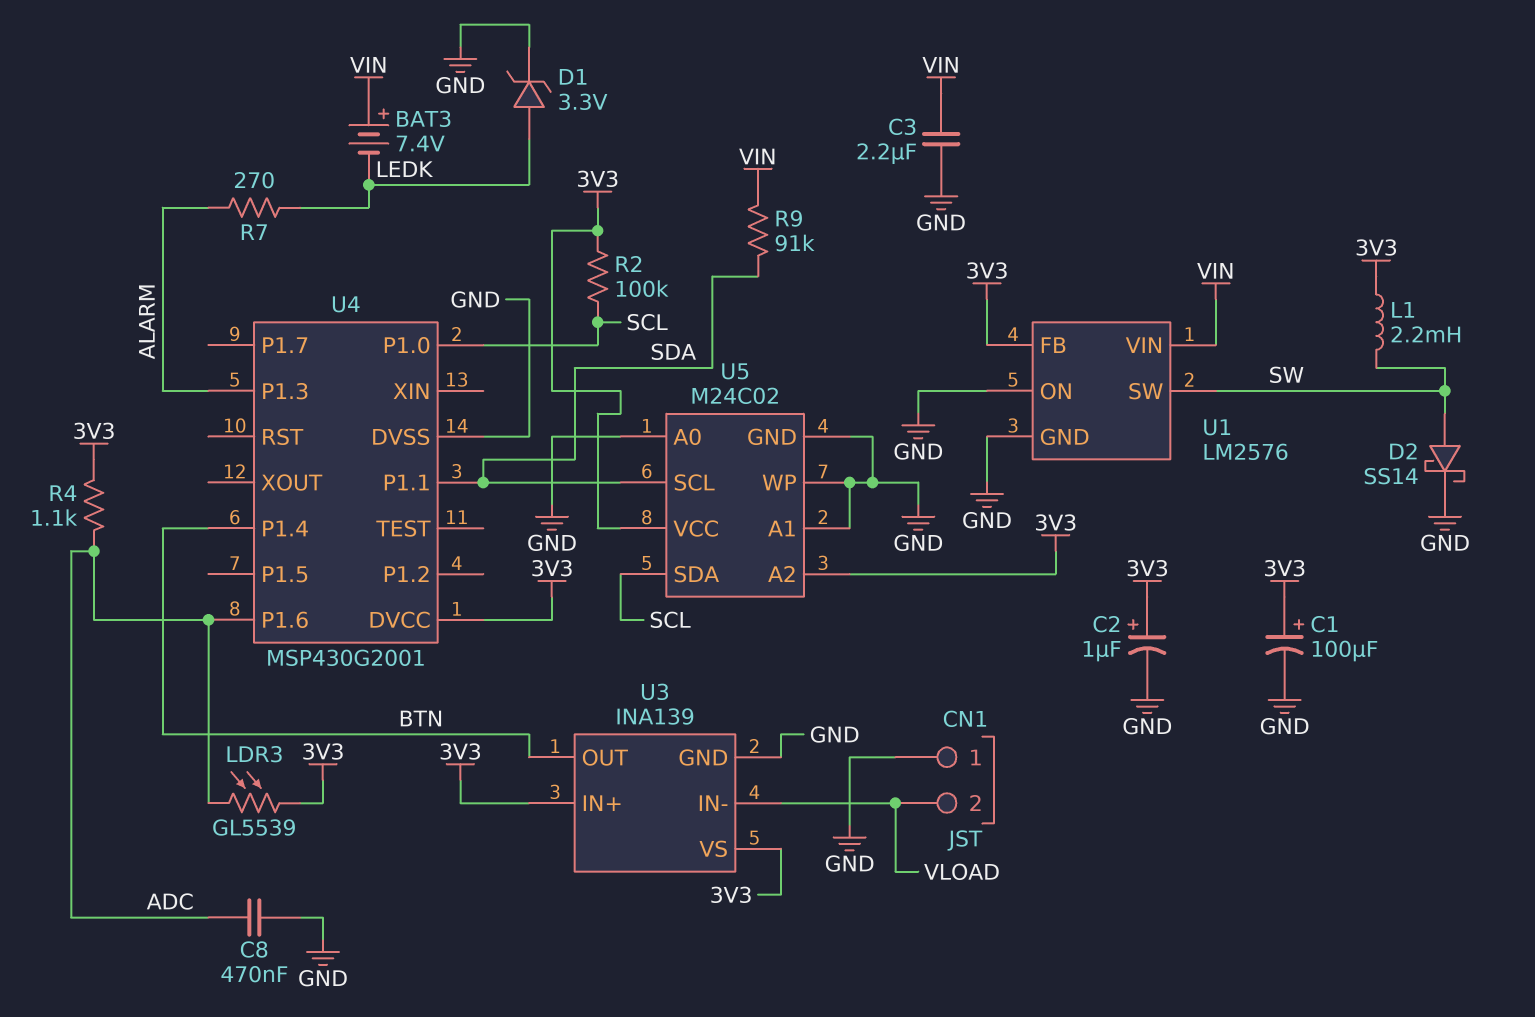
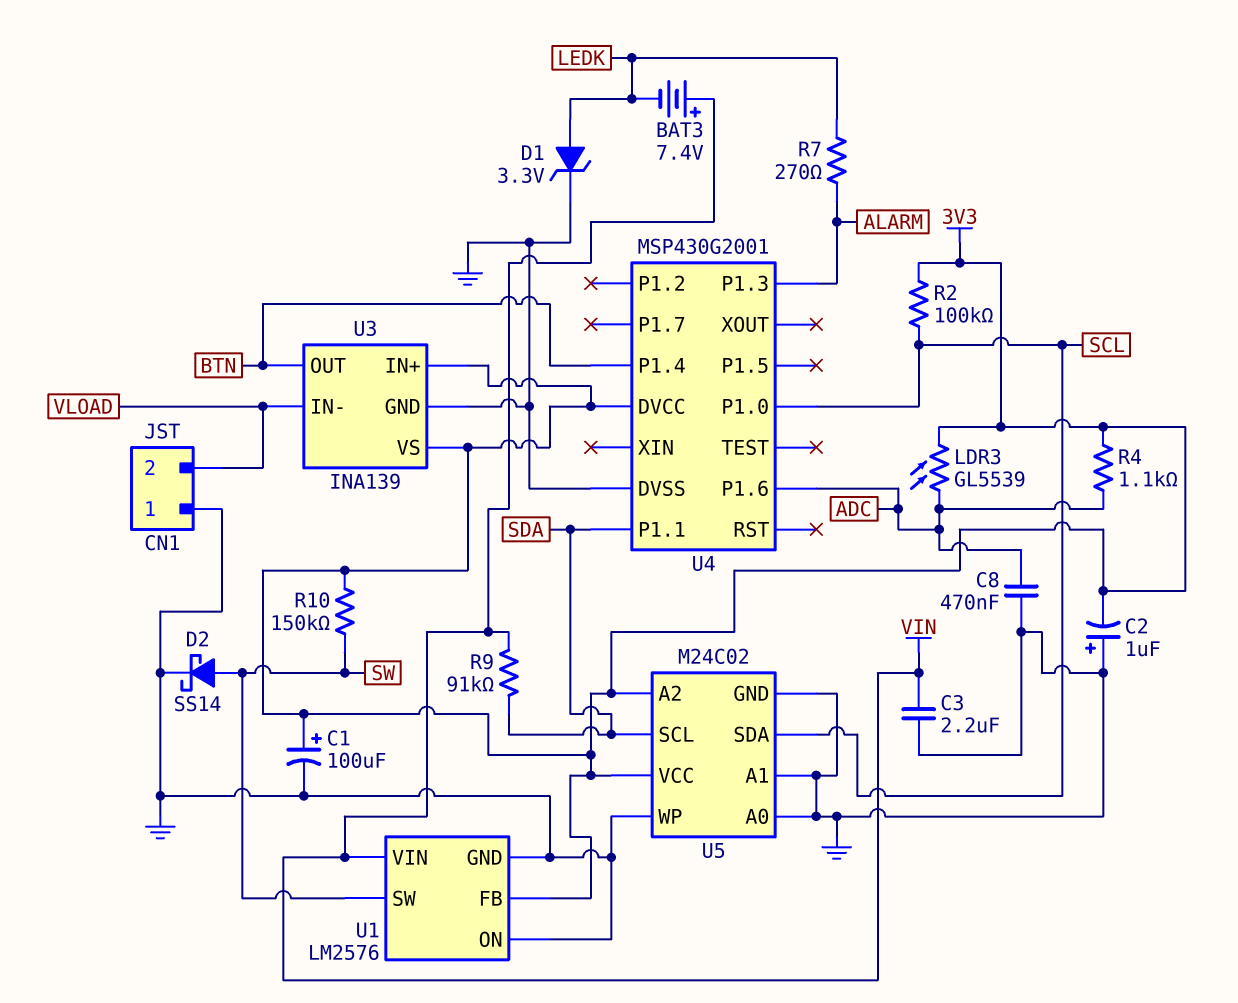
C2: 1uF (plus 3V3, minus GND) -> 1uF (plus GND, minus 3V3)
L1: 2.2mH (3V3, SW) -> none
R10: none -> 150k (3V3, SW)

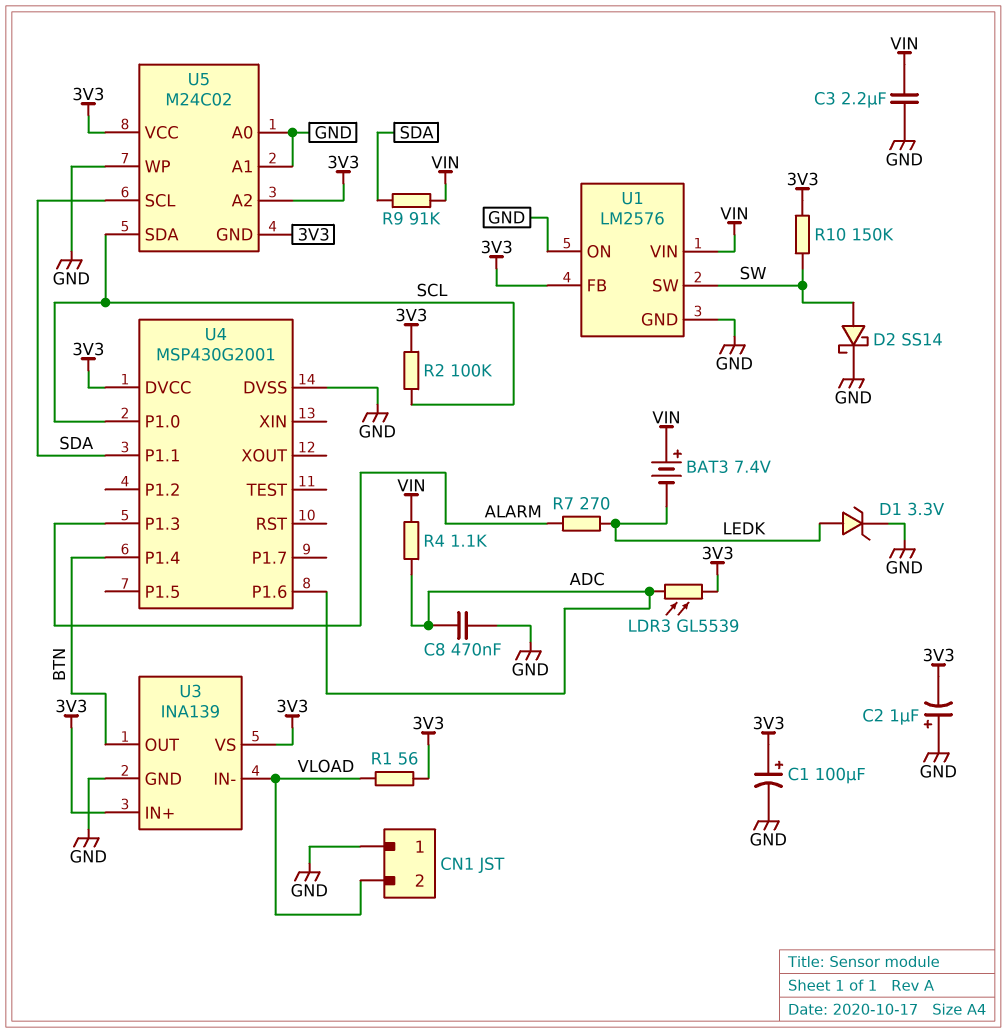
R1: none -> 56 (3V3, VLOAD)
R4: 1.1k (3V3, ADC) -> 1.1k (ADC, VIN)
U5 pin GND: GND -> 3V3

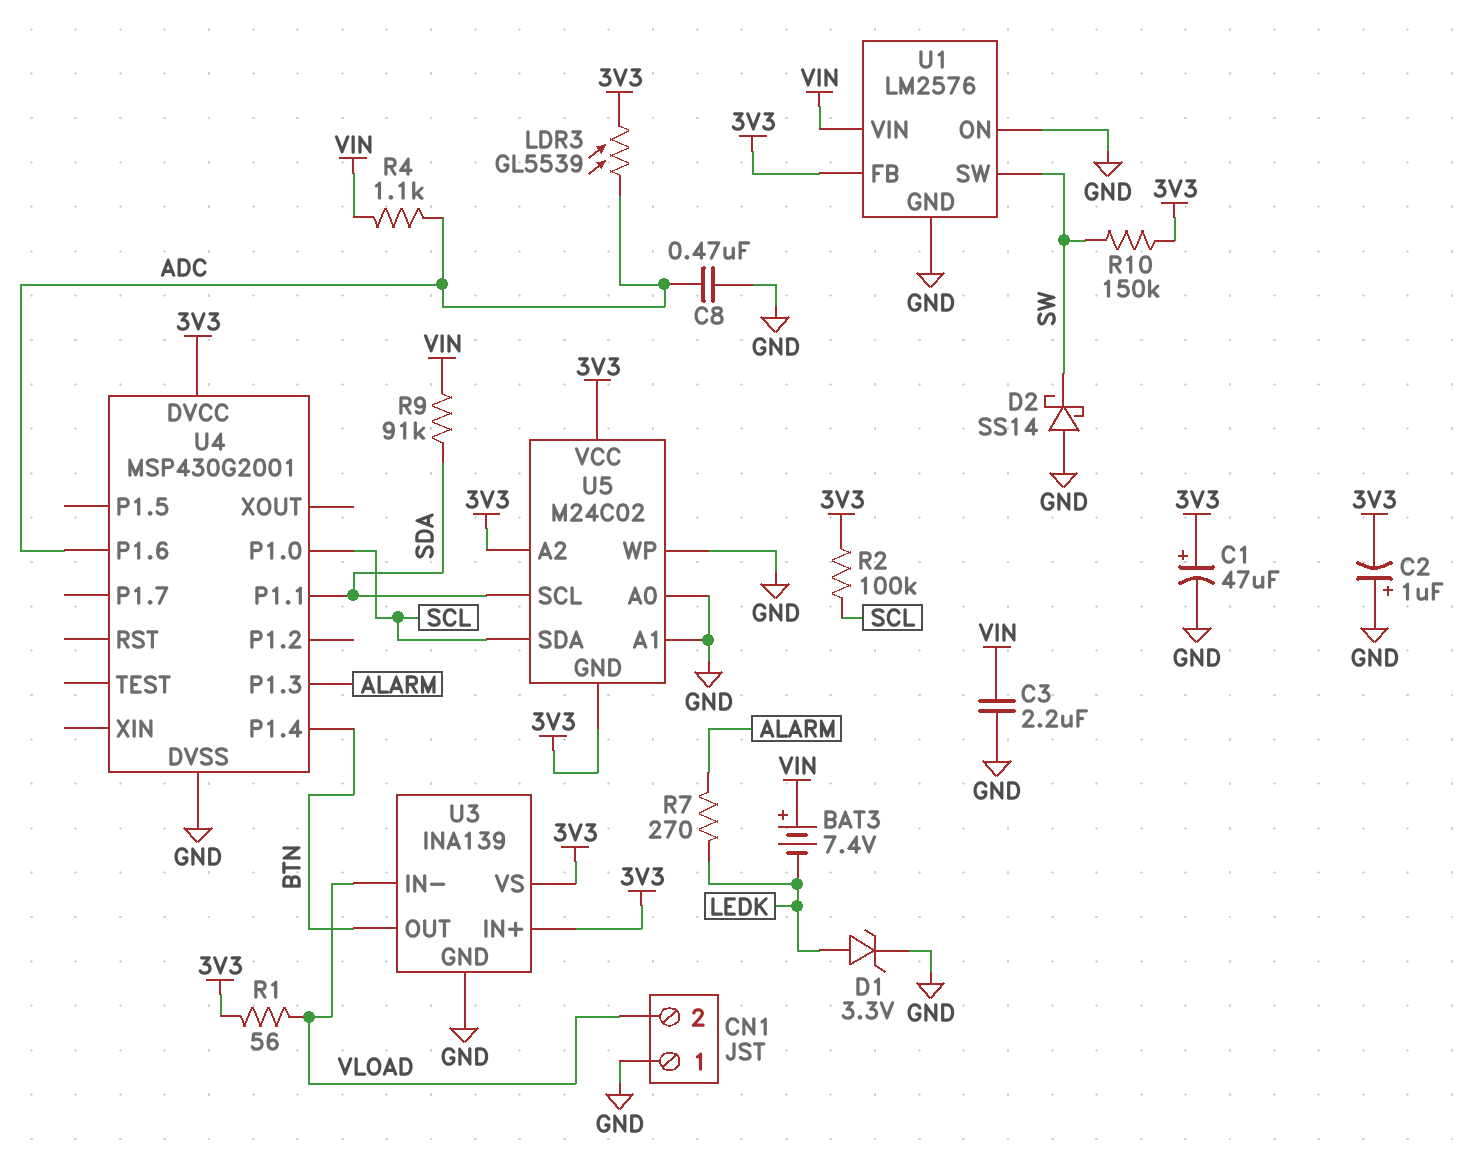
C1: 100uF (plus 3V3, minus GND) -> 47uF (plus 3V3, minus GND)
D2: schottky SS14 (A SW, K GND) -> schottky SS14 (A GND, K SW)

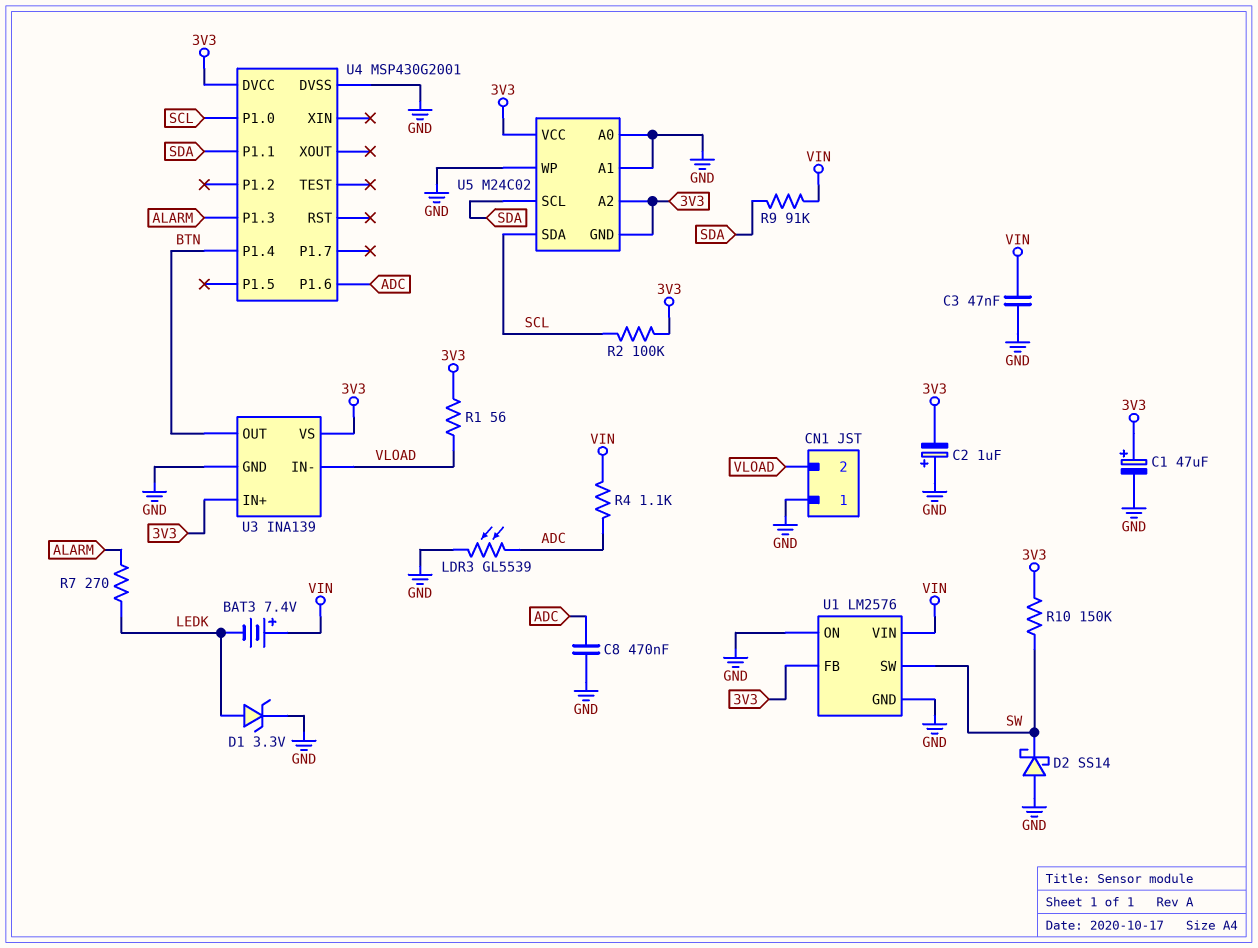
C3: 2.2uF (GND, VIN) -> 47nF (GND, VIN)
LDR3: GL5539 (3V3, ADC) -> GL5539 (ADC, GND)

